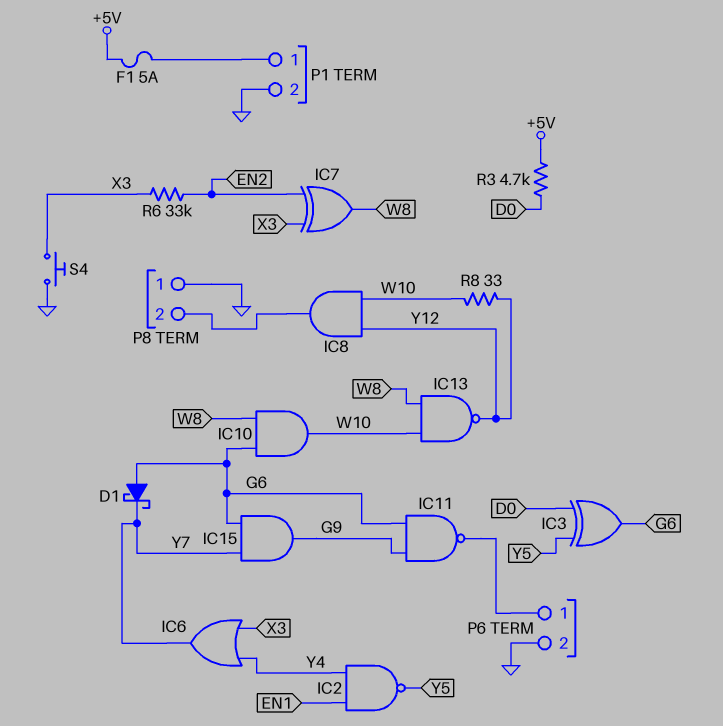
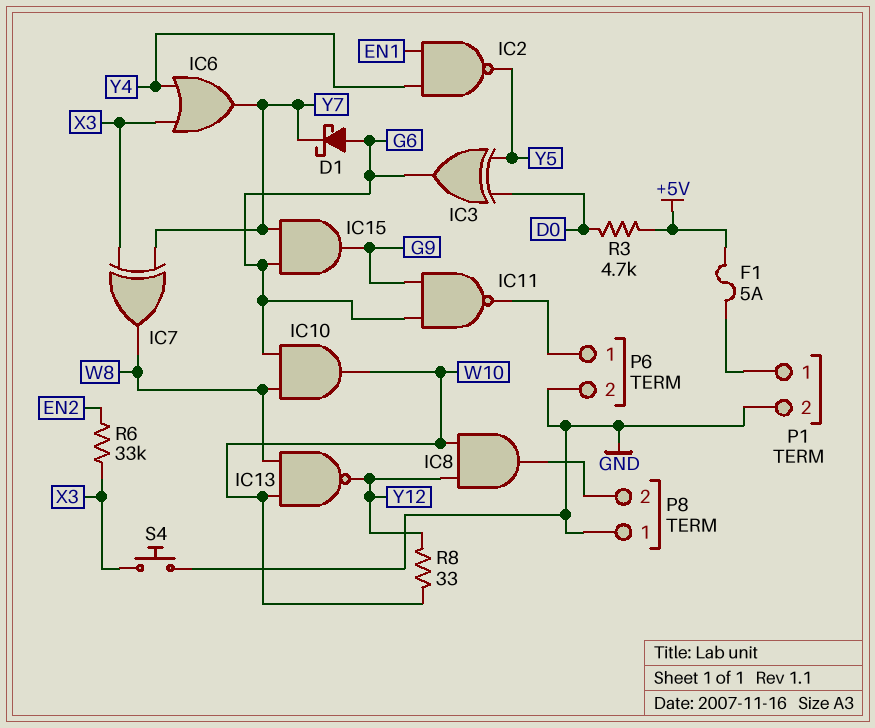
IC7: XOR (in EN2, in X3, out W8) -> XOR (in X3, in Y7, out W8)

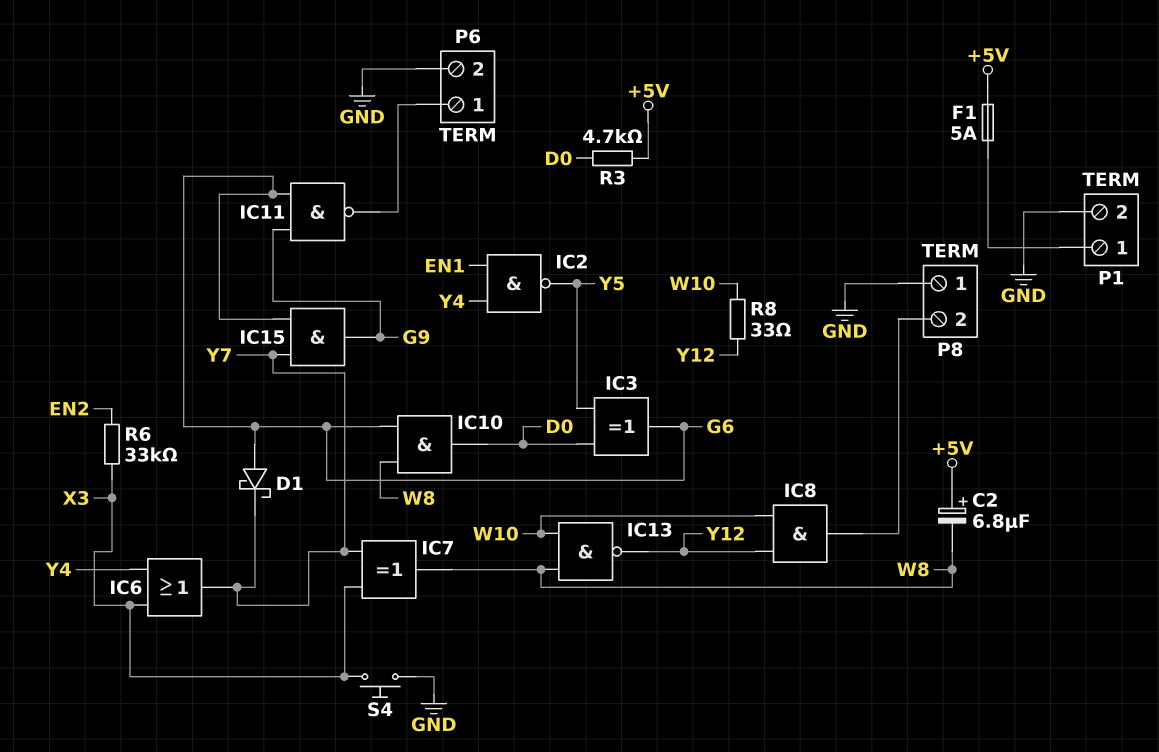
C2: none -> 6.8uF (plus +5V, minus W8)
IC10: AND (in G6, in W8, out W10) -> AND (in G6, in W8, out D0)

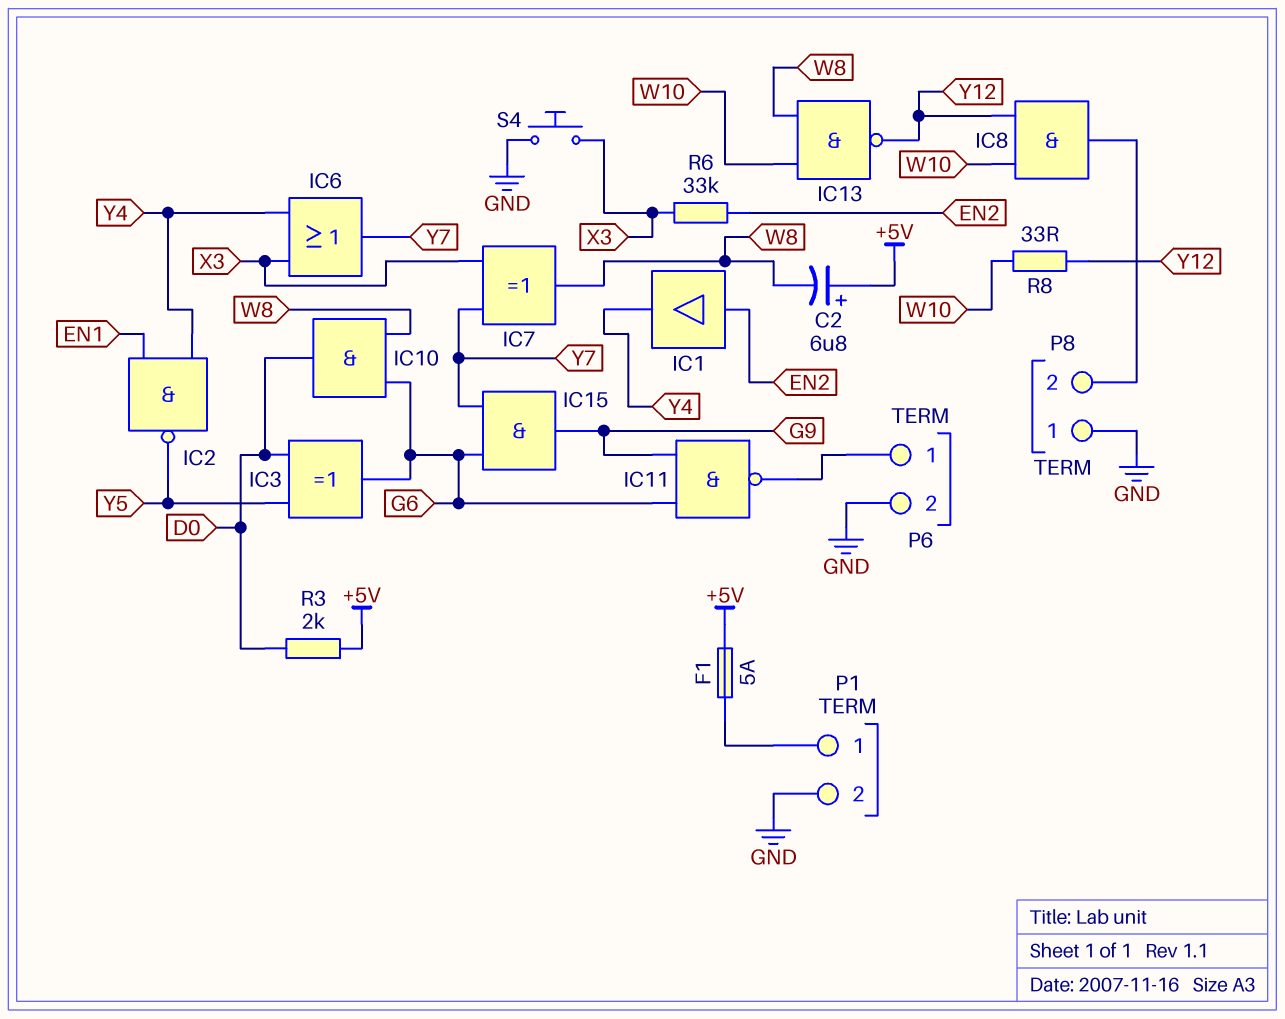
D1: schottky (A G6, K Y7) -> none
IC1: none -> buffer (in EN2, out Y4)
R3: 4.7k (+5V, D0) -> 2k (+5V, D0)

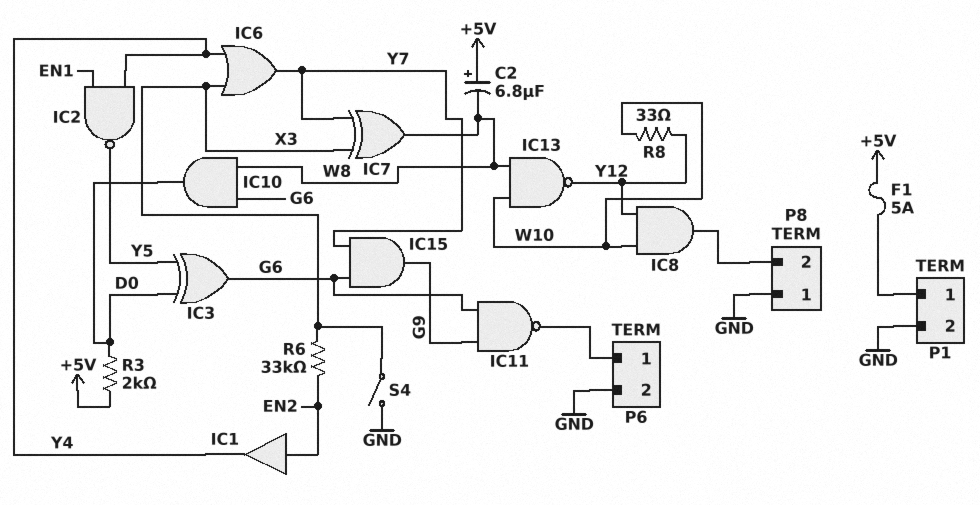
S4: button (GND, X3) -> switch (GND, X3)

